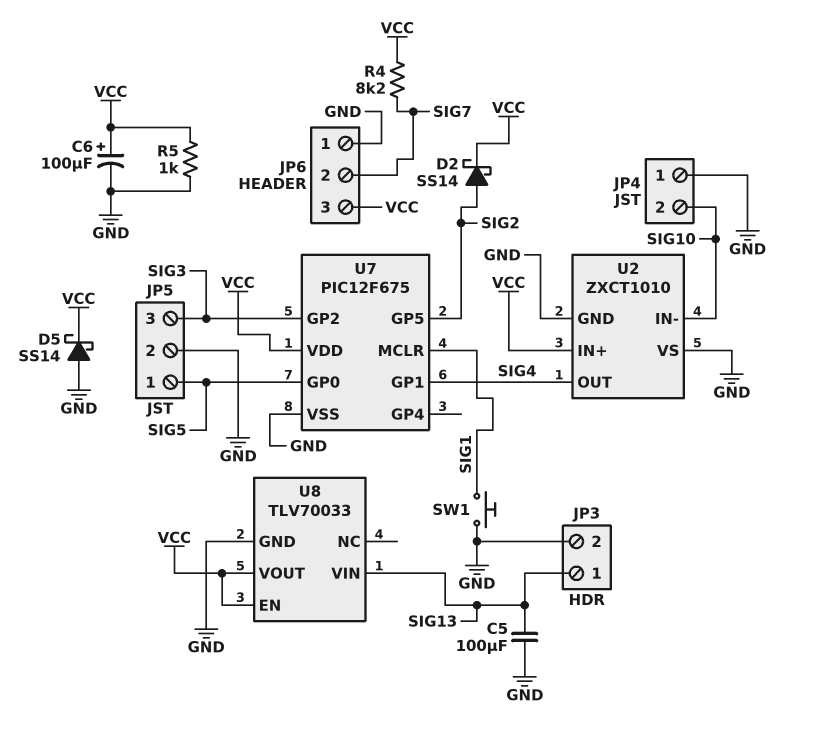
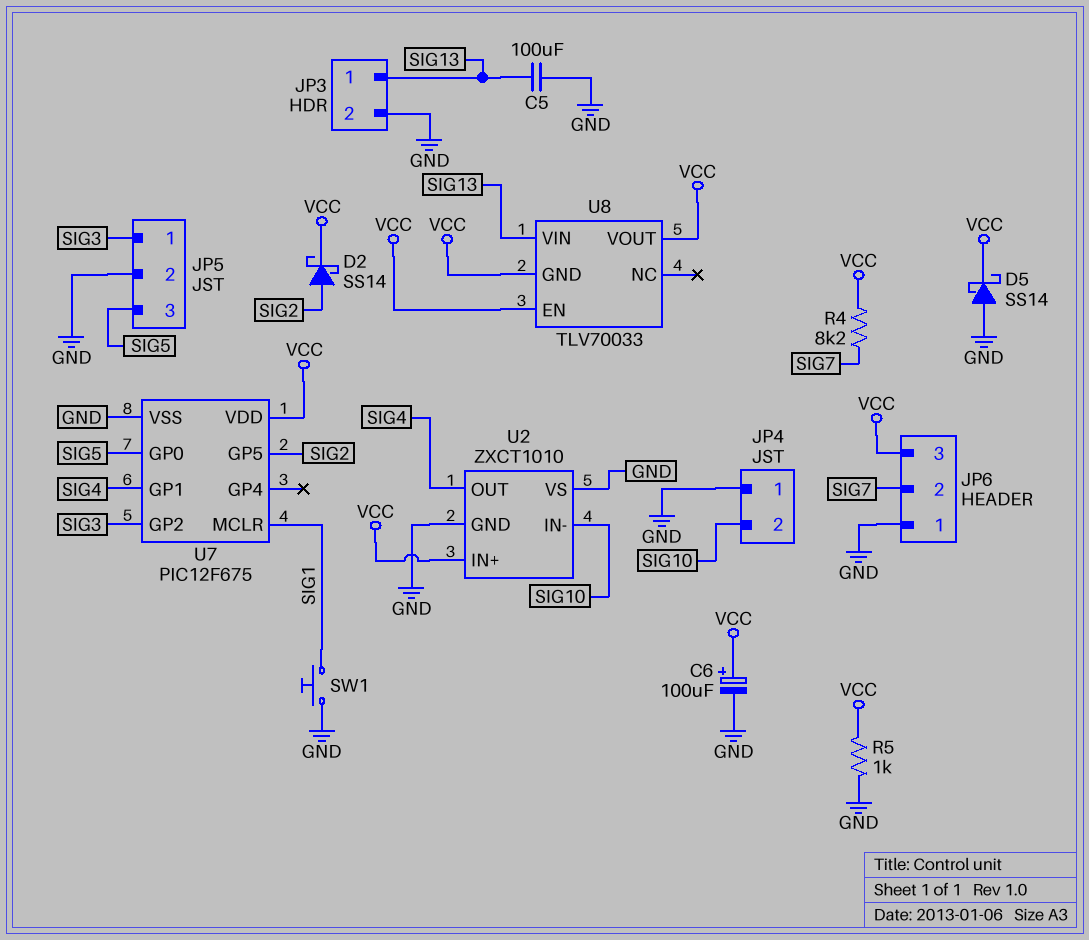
JP5 pin 1: SIG5 -> SIG3
JP5 pin 3: SIG3 -> SIG5
U8 pin GND: GND -> VCC

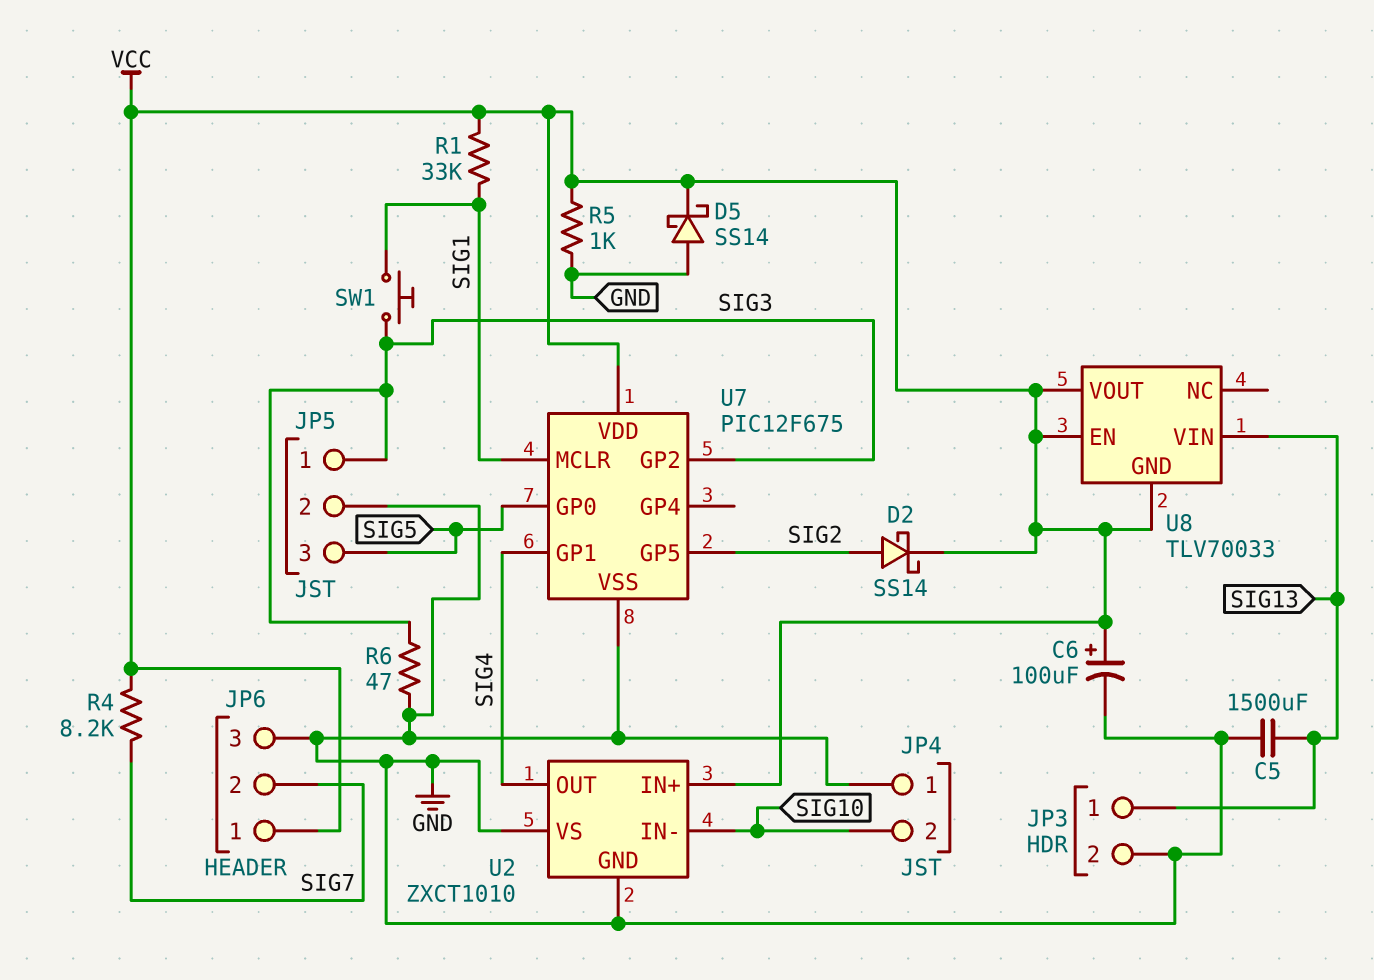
C5: 100uF (GND, SIG13) -> 1500uF (GND, SIG13)
JP6 pin 1: GND -> VCC
JP6 pin 3: VCC -> GND
R1: none -> 33k (SIG1, VCC)
R6: none -> 47 (GND, SIG3)
SW1: button (GND, SIG1) -> button (SIG1, SIG3)

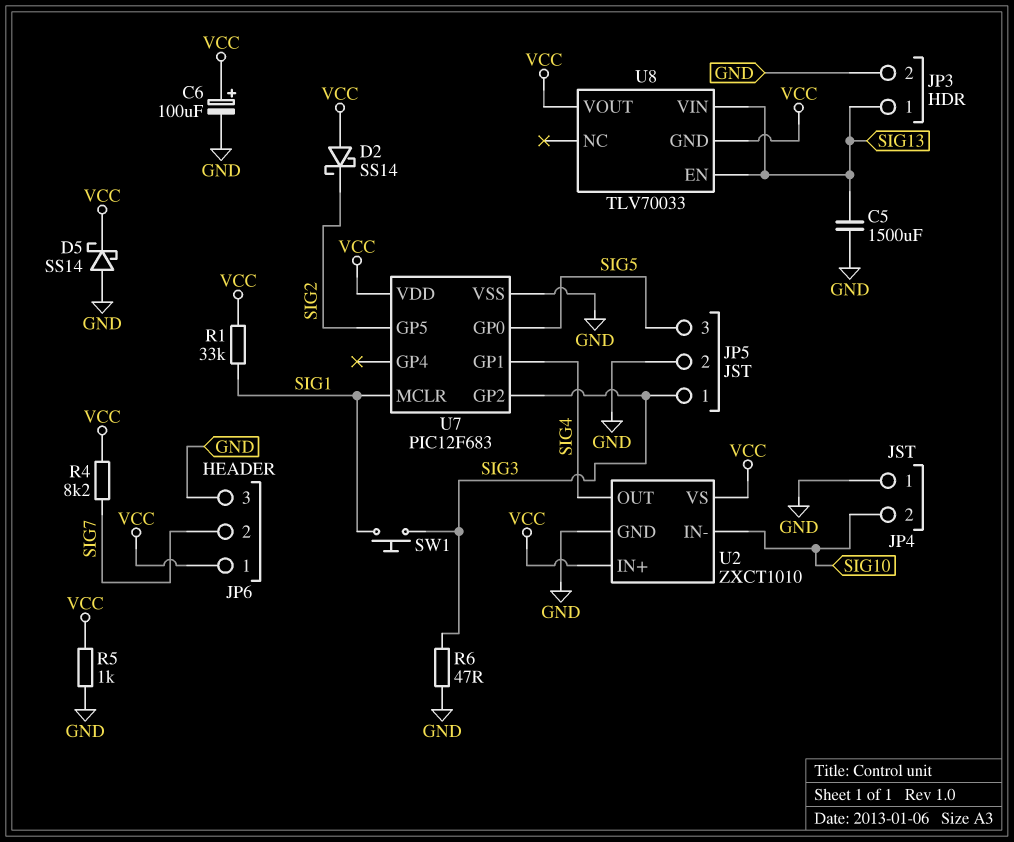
D2: schottky SS14 (A SIG2, K VCC) -> schottky SS14 (A VCC, K SIG2)
U2 pin VS: GND -> VCC
U7: PIC12F675 -> PIC12F683
U8 pin EN: VCC -> SIG13

